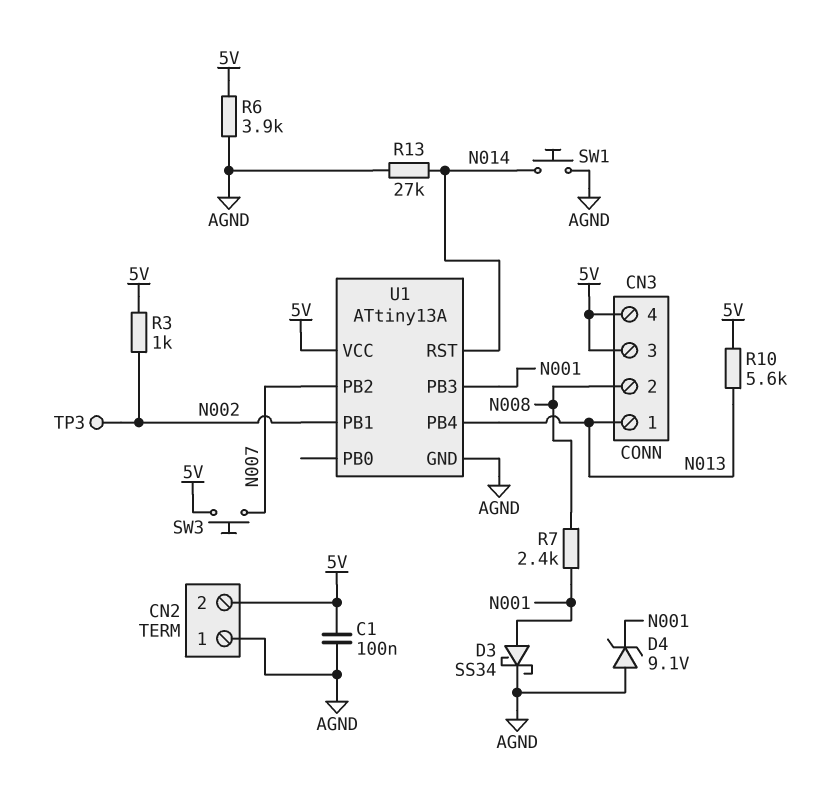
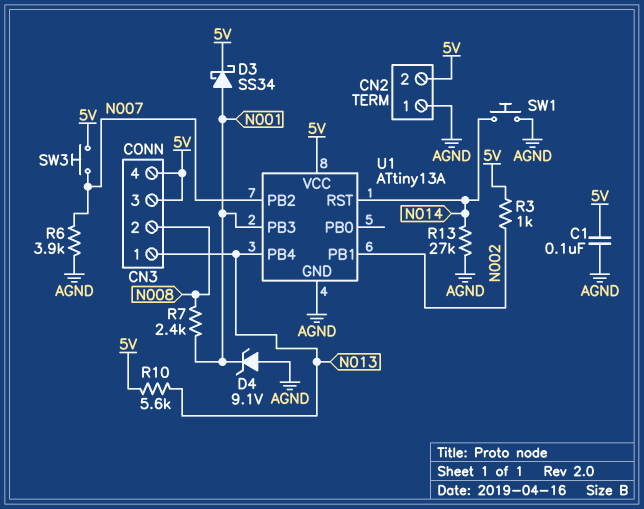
D3: schottky SS34 (A N001, K AGND) -> schottky SS34 (A N001, K 5V)
R6: 3.9k (5V, AGND) -> 3.9k (AGND, N007)
TP3: test point (N002) -> none

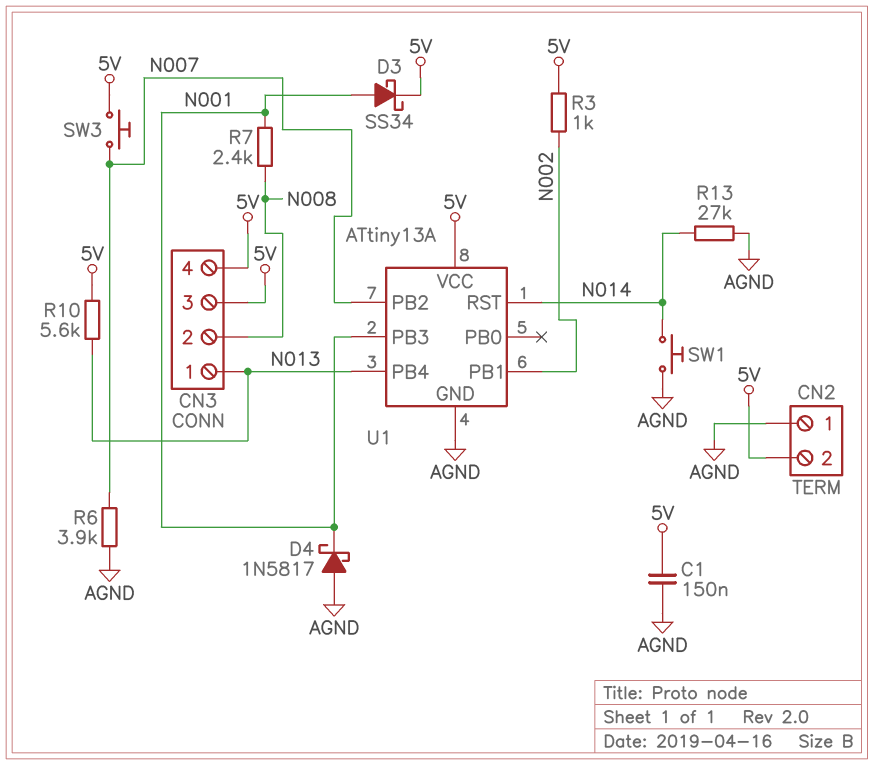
C1: 100nF (5V, AGND) -> 150nF (5V, AGND)
D4: zener 9.1V (A AGND, K N001) -> schottky 1N5817 (A AGND, K N001)

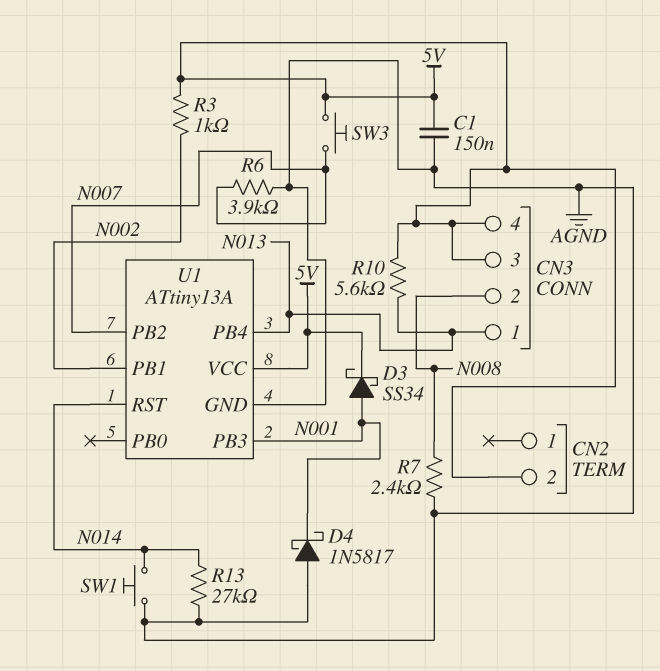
CN2 pin 1: AGND -> none
R7: 2.4k (N001, N008) -> 2.4k (AGND, N008)

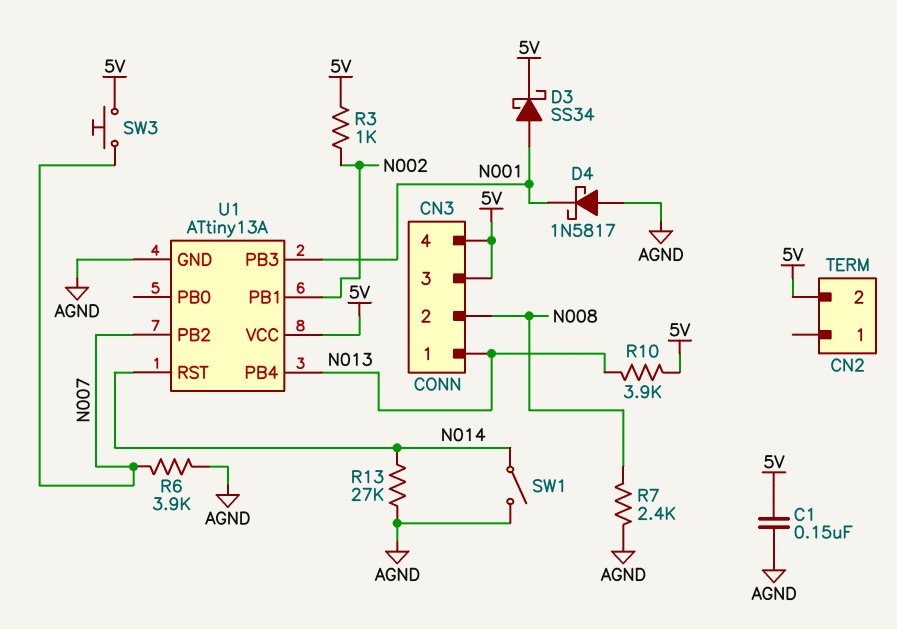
R10: 5.6k (5V, N013) -> 3.9k (5V, N013)
SW1: button (AGND, N014) -> switch (AGND, N014)

